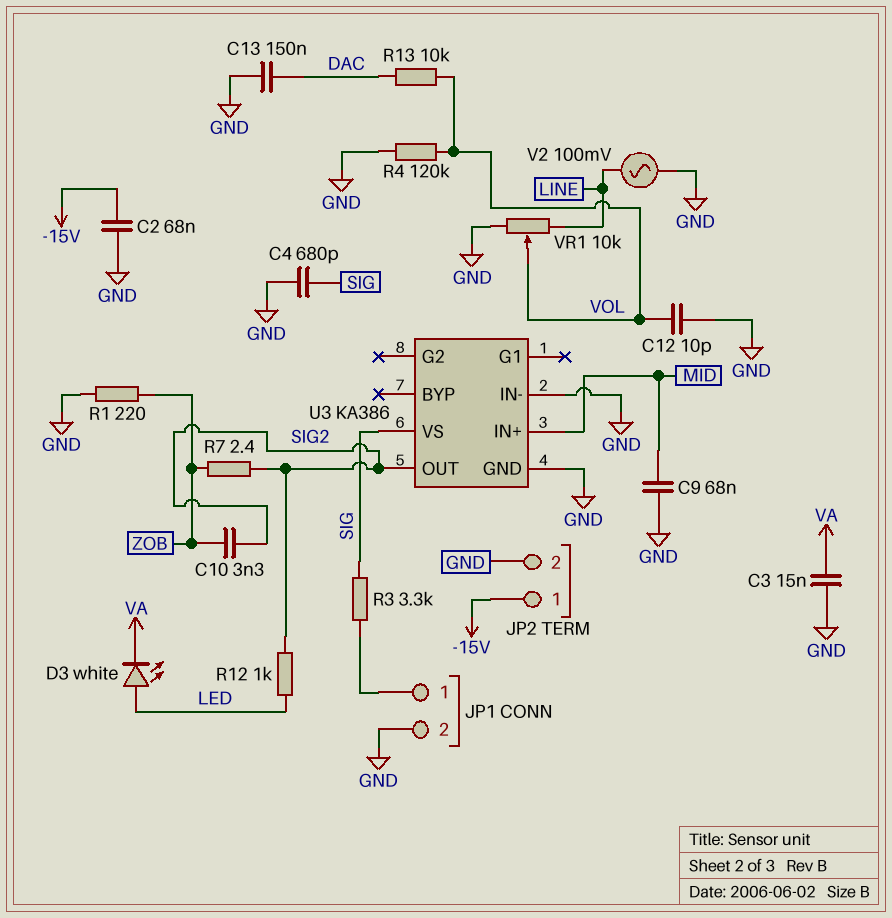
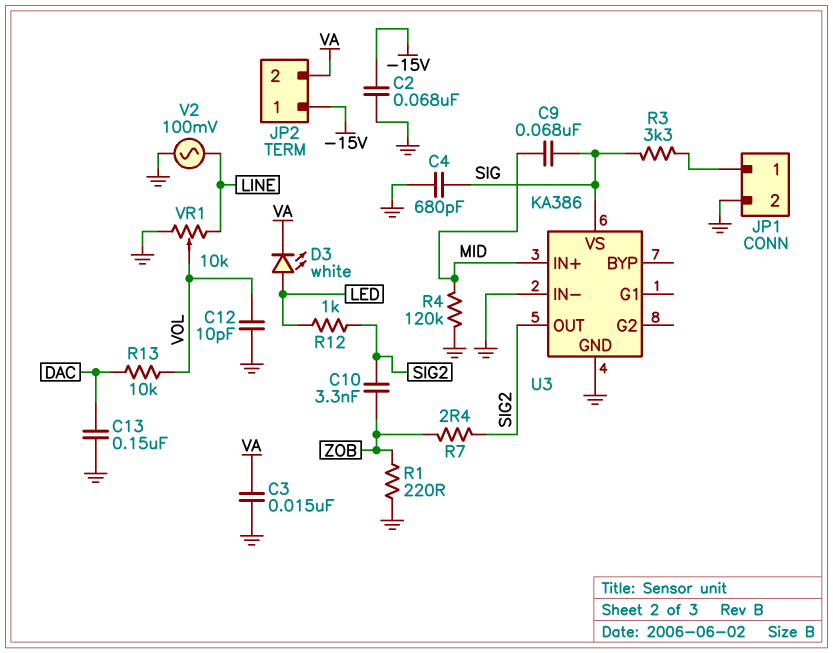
C9: 68nF (GND, MID) -> 68nF (MID, SIG)
JP2 pin 2: GND -> VA
R4: 120k (GND, VOL) -> 120k (GND, MID)

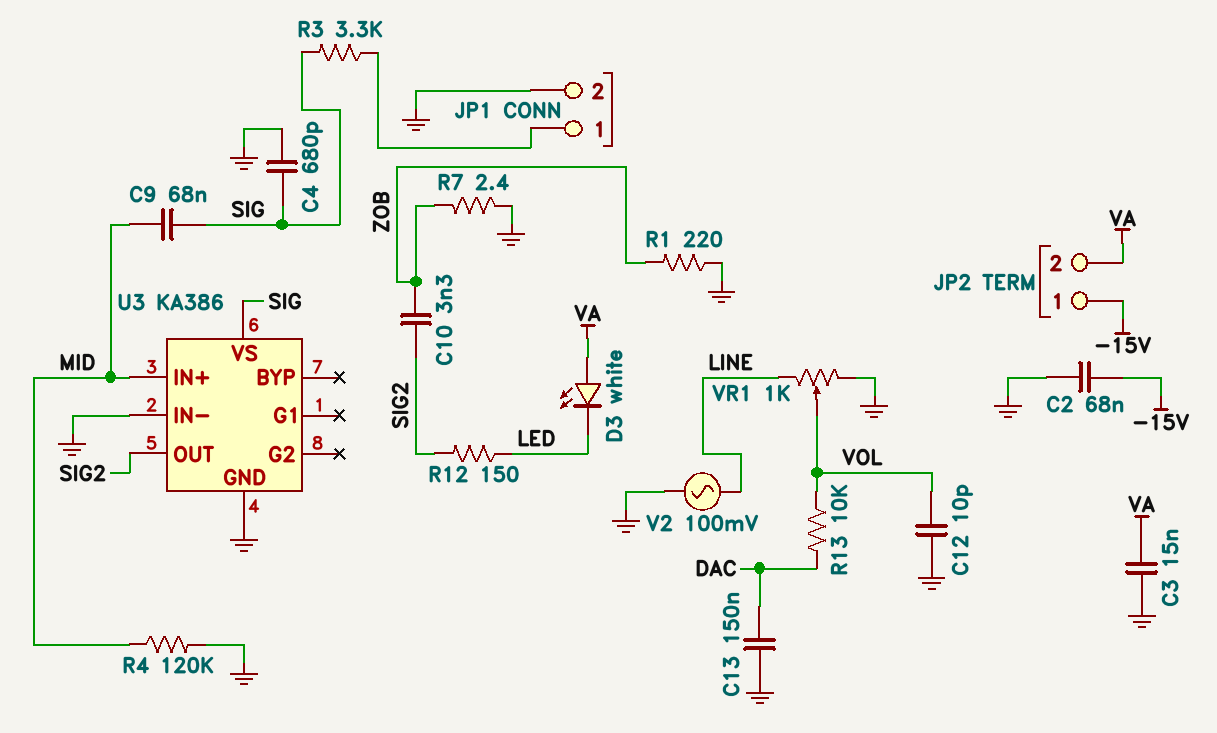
D3: LED white (A LED, K VA) -> LED white (A VA, K LED)
R7: 2.4 (SIG2, ZOB) -> 2.4 (GND, ZOB)
R12: 1k (LED, SIG2) -> 150 (LED, SIG2)
VR1: 10k (GND, LINE, wiper VOL) -> 1k (GND, LINE, wiper VOL)

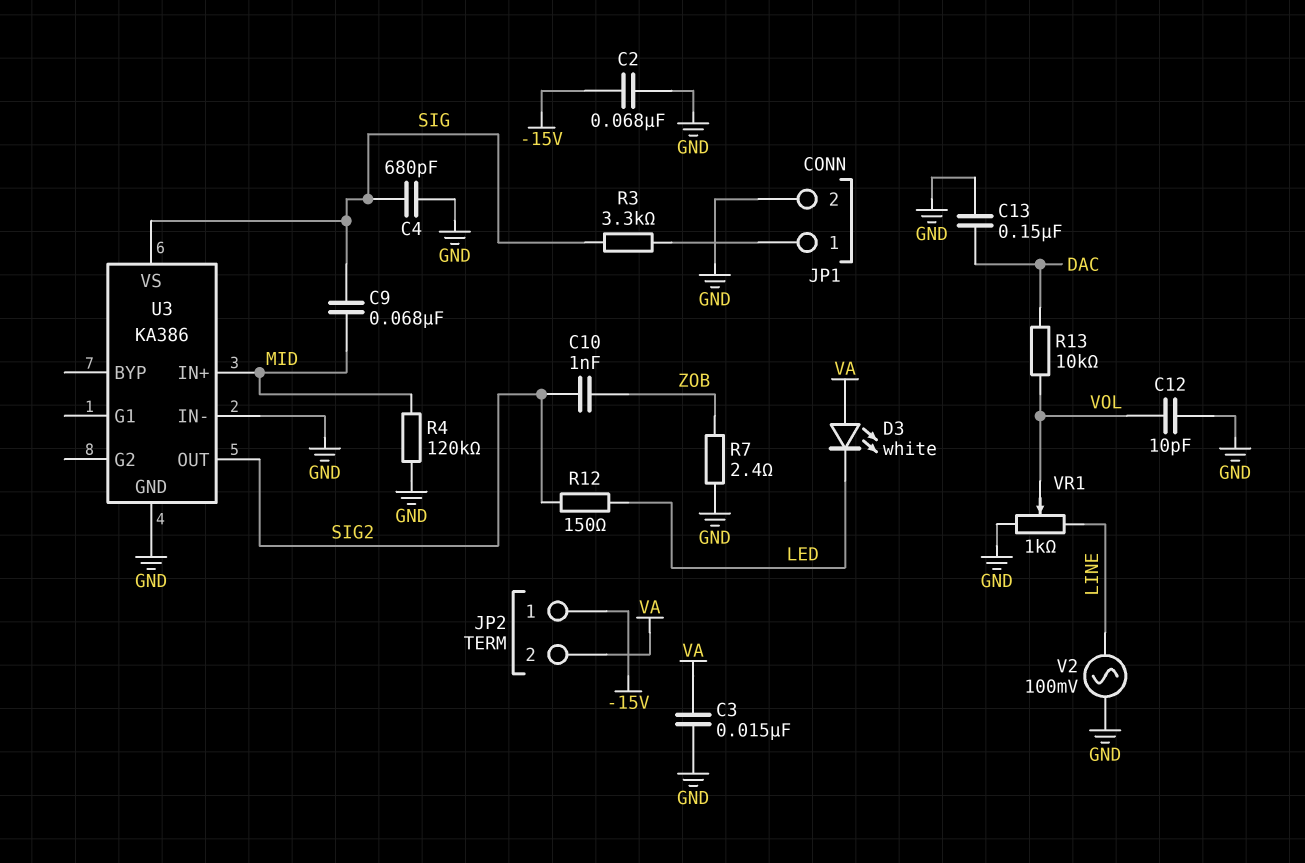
C10: 3.3nF (SIG2, ZOB) -> 1nF (SIG2, ZOB)
R1: 220 (GND, ZOB) -> none

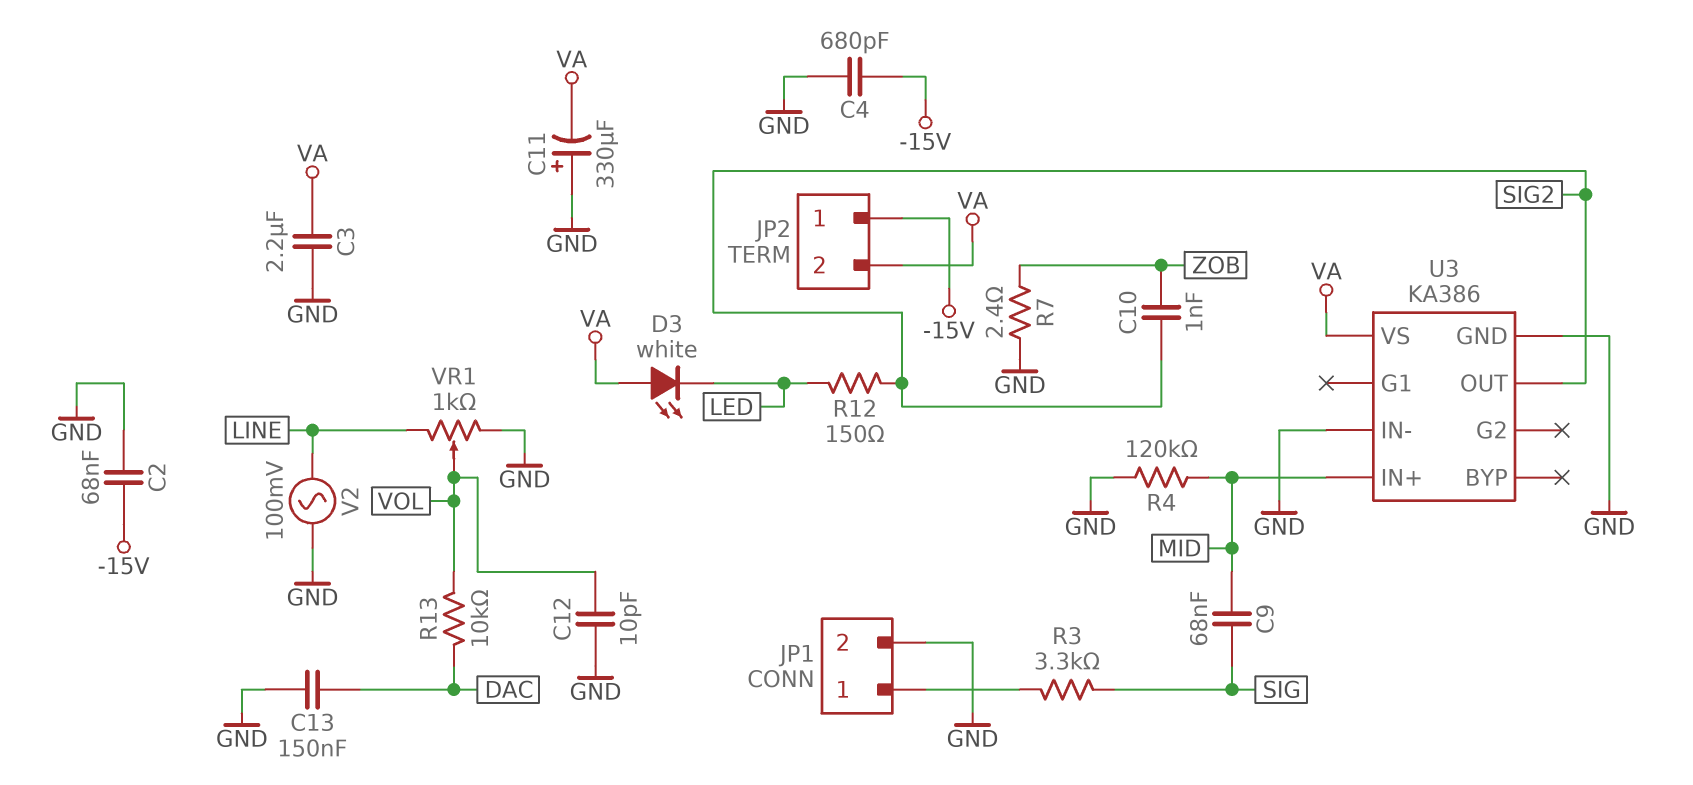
C3: 15nF (GND, VA) -> 2.2uF (GND, VA)
C4: 680pF (GND, SIG) -> 680pF (-15V, GND)
C11: none -> 330uF (plus GND, minus VA)
U3 pin VS: SIG -> VA

